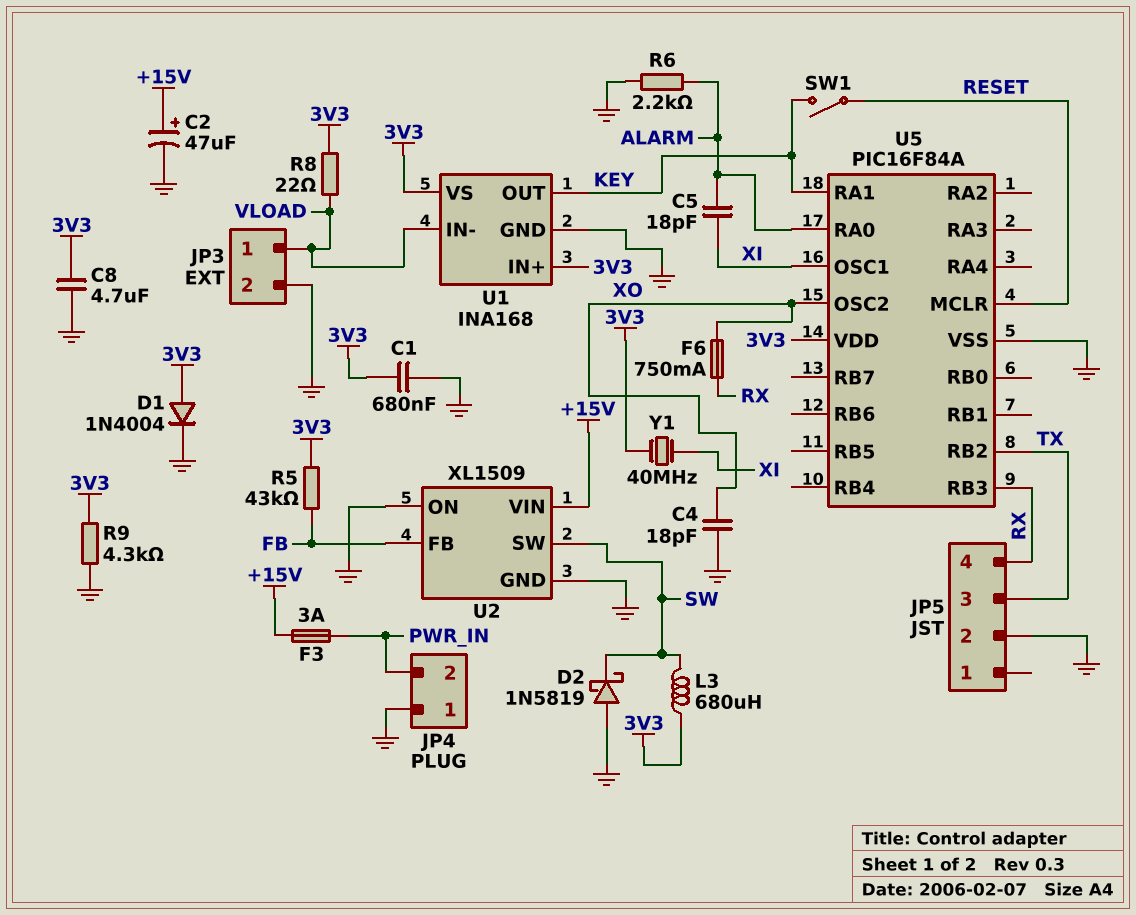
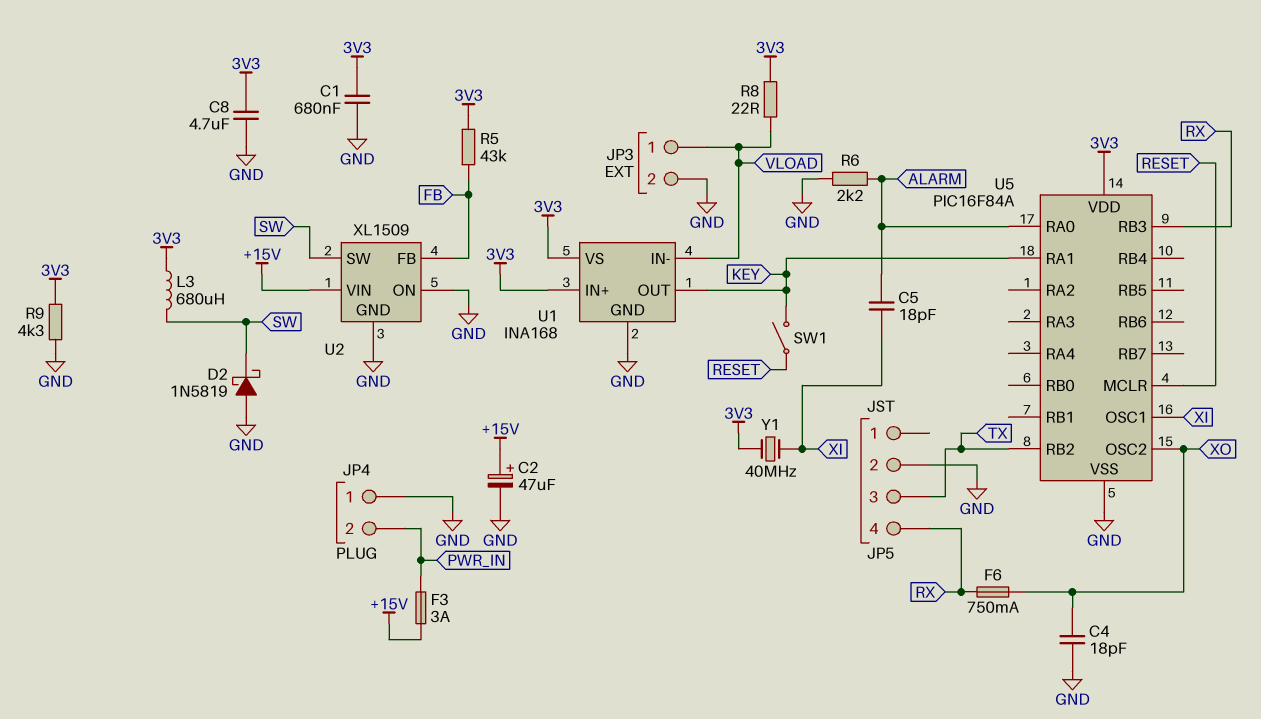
D1: diode 1N4004 (A 3V3, K GND) -> none

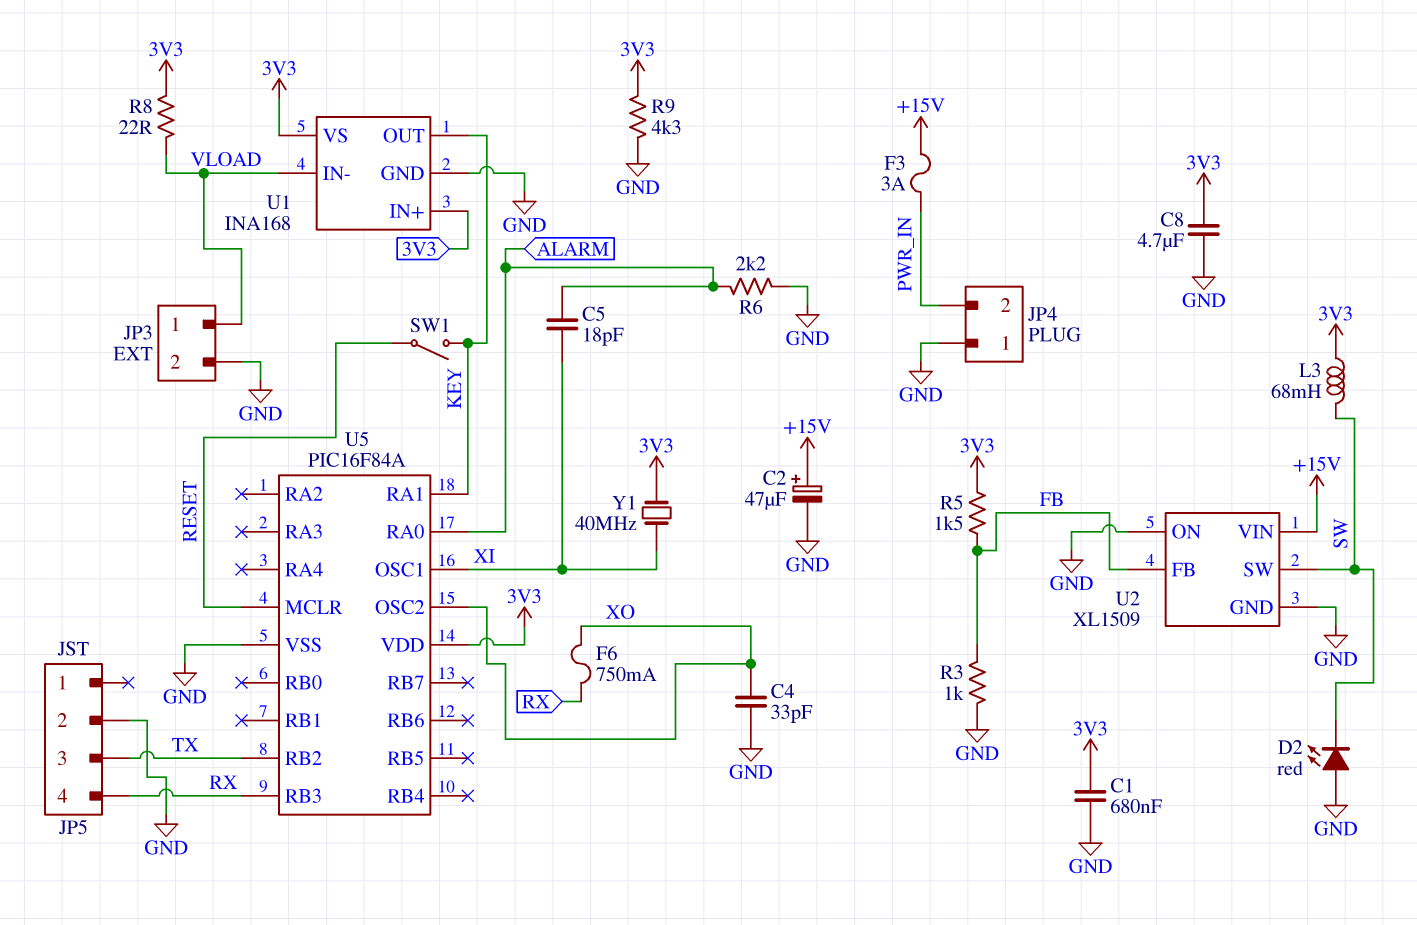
C4: 18pF (GND, XO) -> 33pF (GND, XO)
D2: schottky 1N5819 (A GND, K SW) -> LED red (A GND, K SW)
L3: 680uH (3V3, SW) -> 68mH (3V3, SW)
R3: none -> 1k (FB, GND)
R5: 43k (3V3, FB) -> 1.5k (3V3, FB)

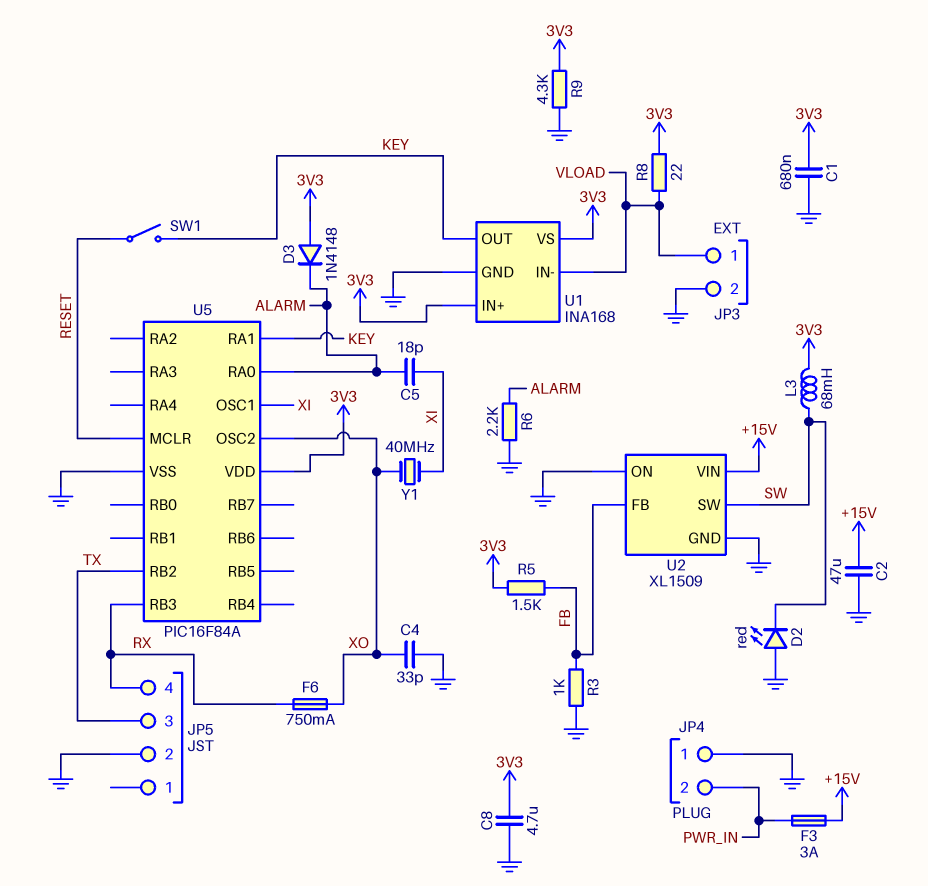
C2: 47uF (plus +15V, minus GND) -> 47uF (+15V, GND)
D3: none -> diode 1N4148 (A 3V3, K ALARM)
Y1: 40MHz (3V3, XI) -> 40MHz (XI, XO)

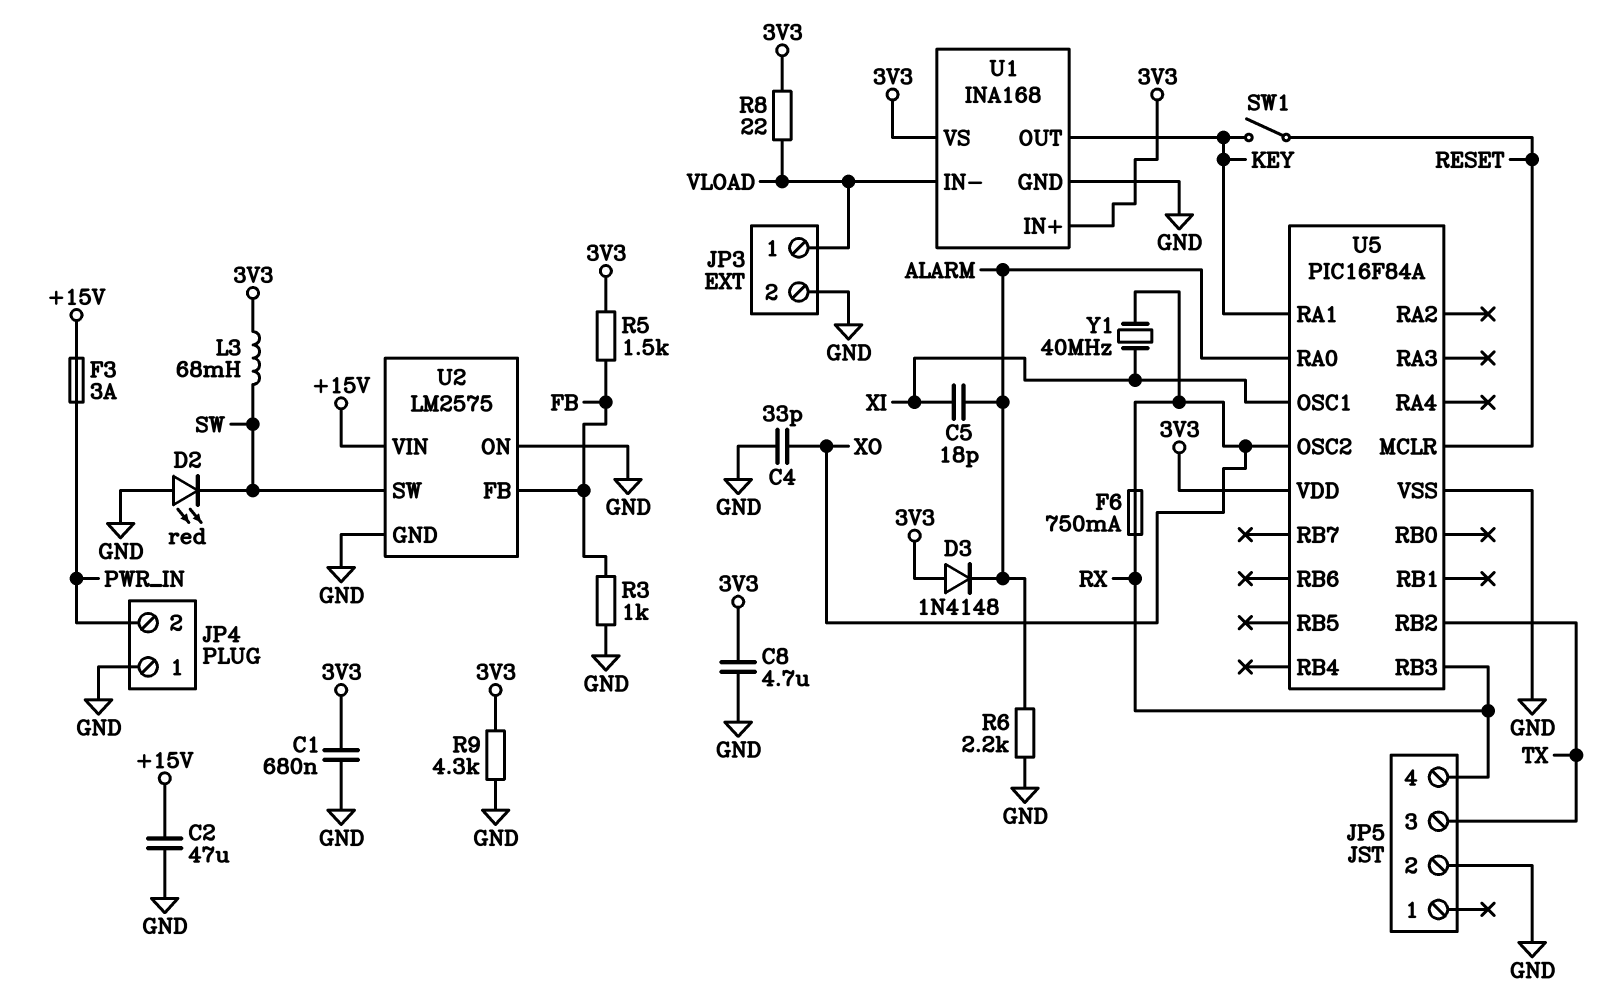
U2: XL1509 -> LM2575

